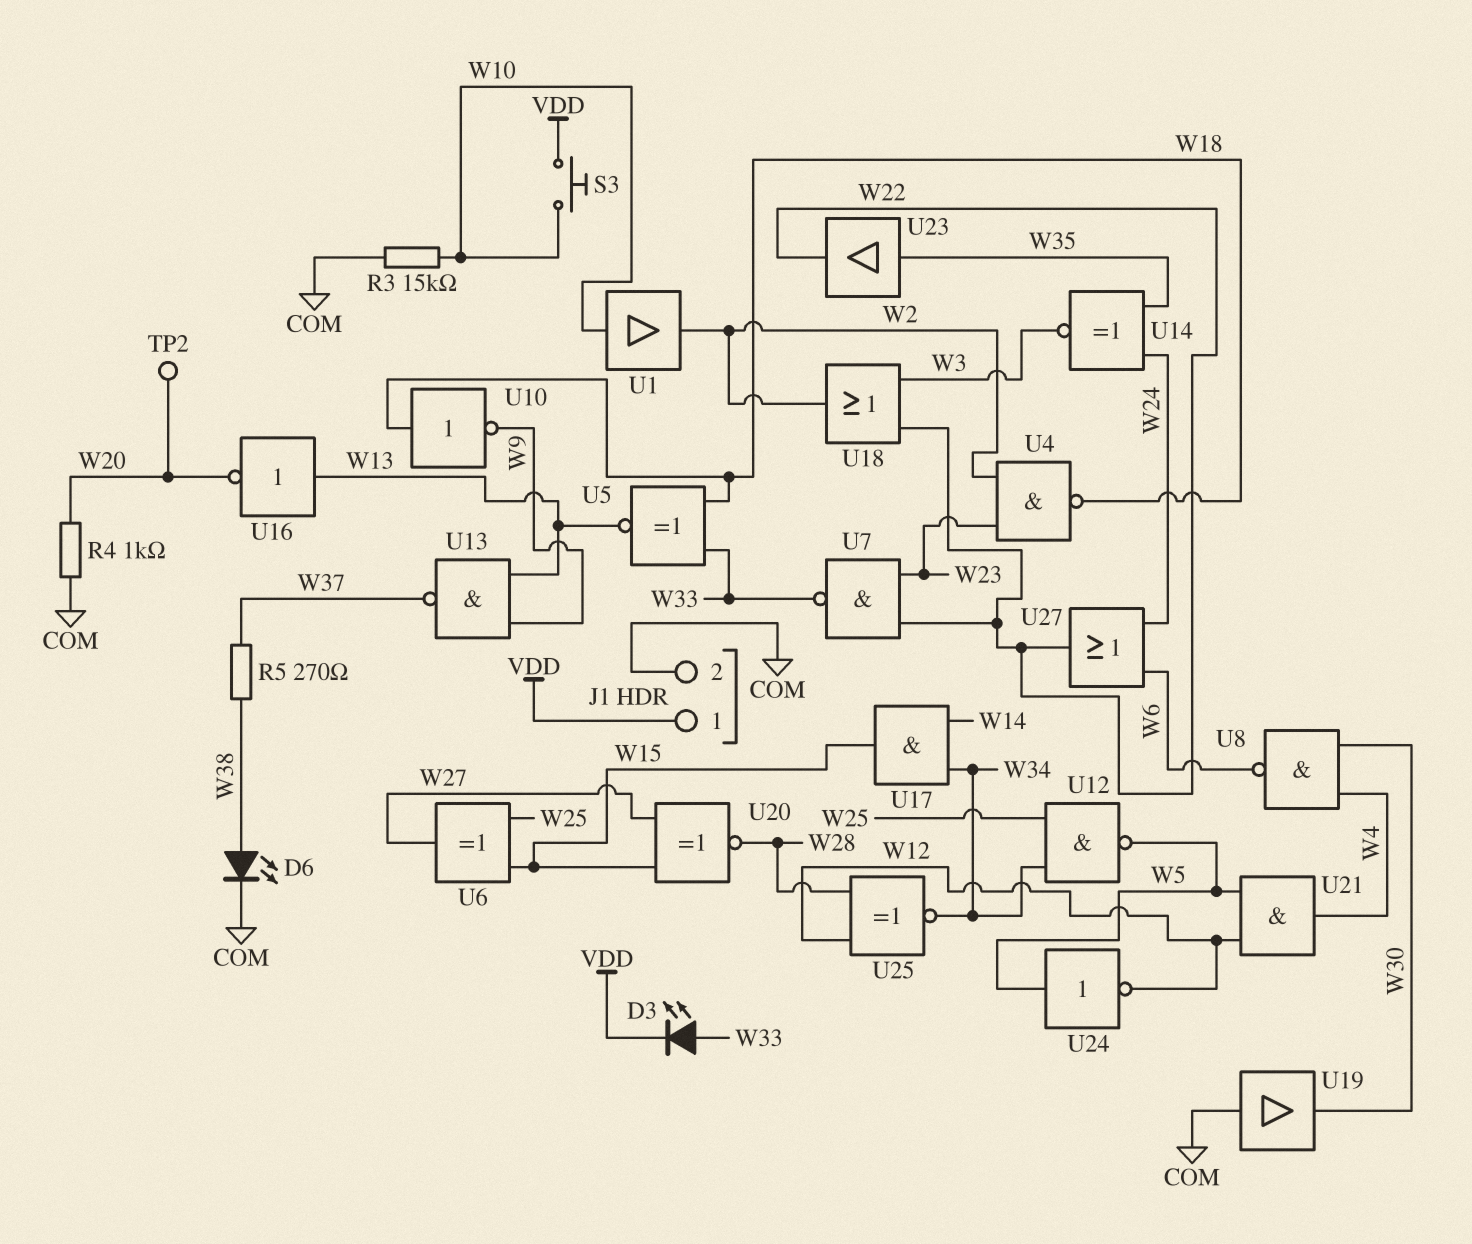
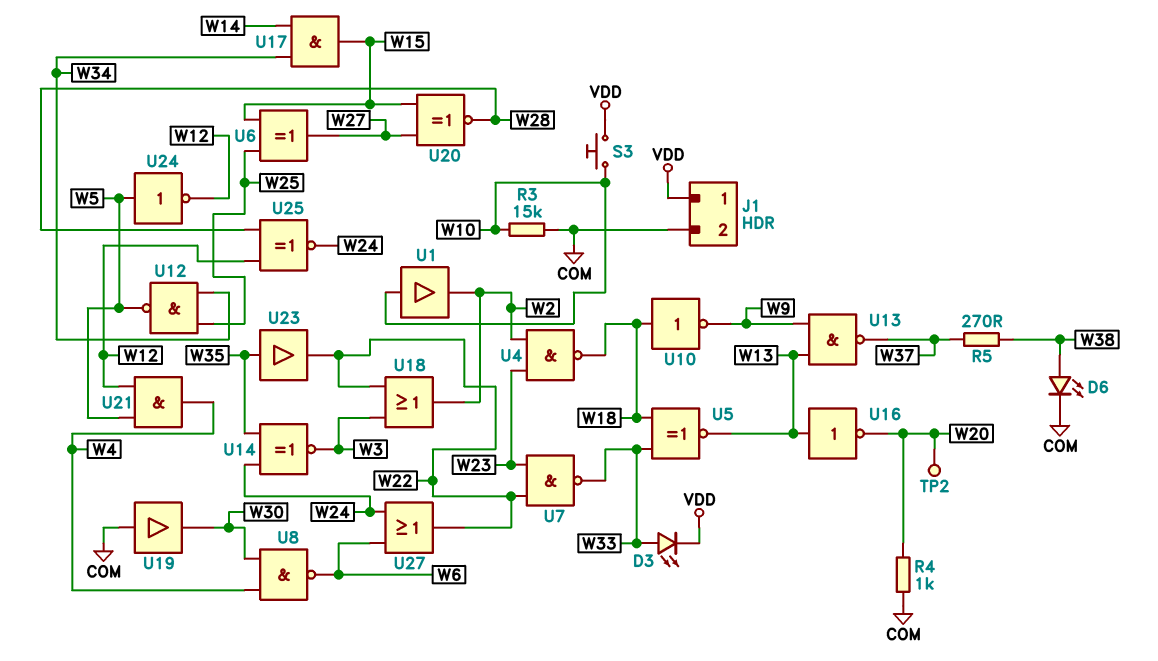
U25: XNOR (in W12, in W28, out W34) -> XNOR (in W12, in W28, out W24)

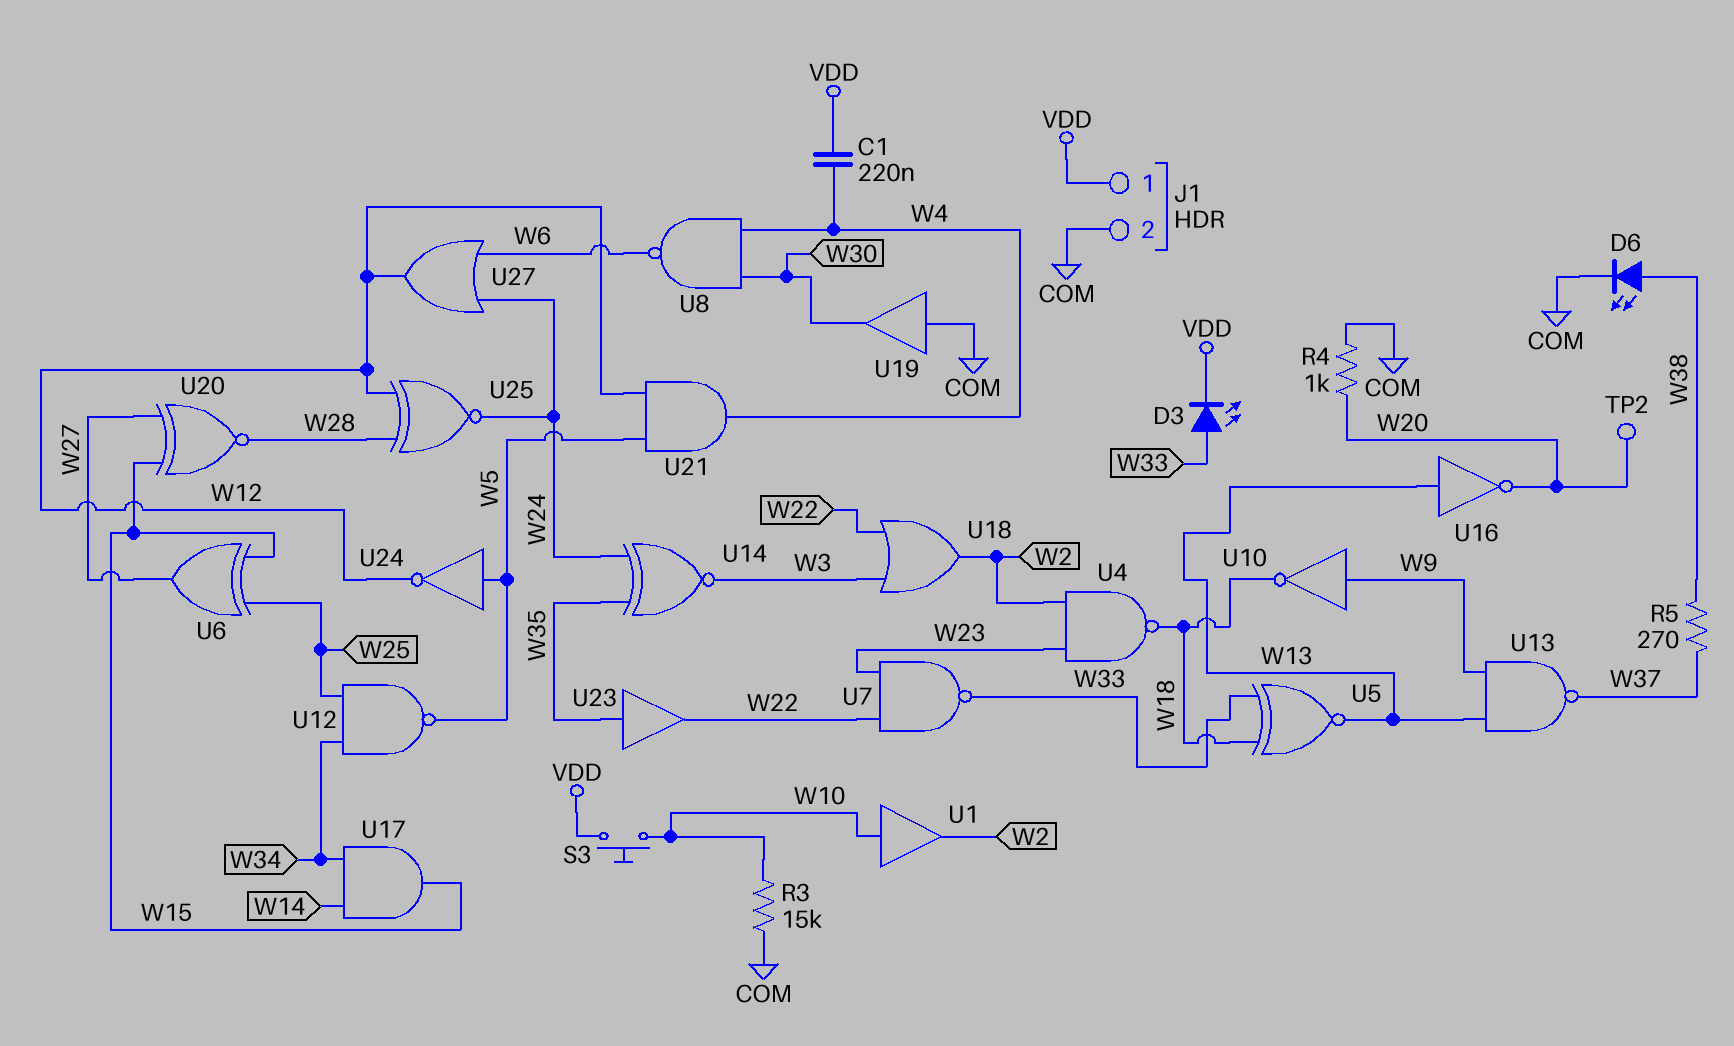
C1: none -> 220nF (VDD, W4)
U10: NOT (in W18, out W9) -> NOT (in W9, out W18)
U27: OR (in W6, in W24, out W22) -> OR (in W6, in W24, out W12)

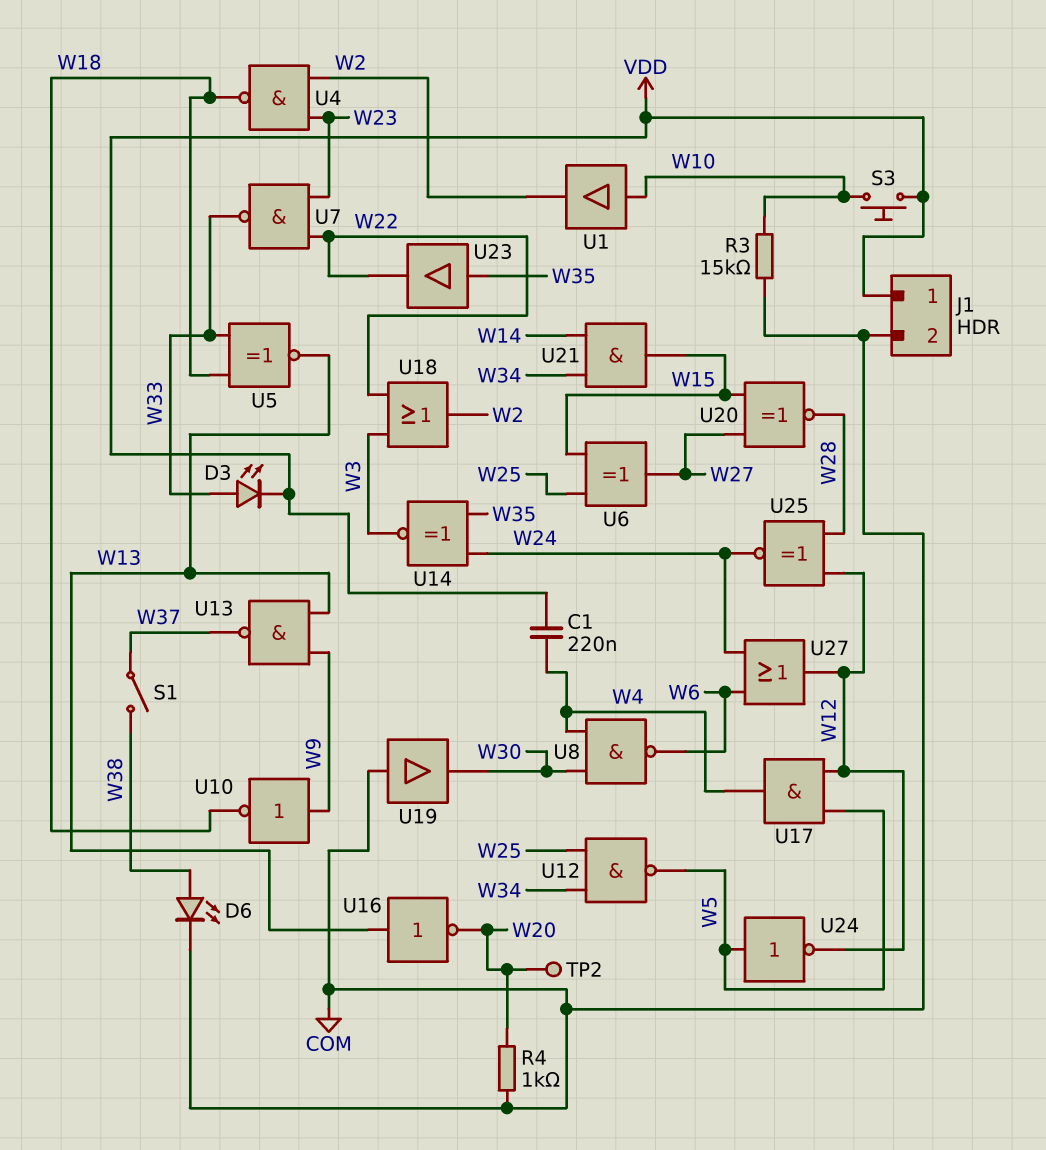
R5: 270 (W37, W38) -> none
S1: none -> switch (W37, W38)
U17: AND (in W14, in W34, out W15) -> AND (in W5, in W12, out W4)
U21: AND (in W5, in W12, out W4) -> AND (in W14, in W34, out W15)

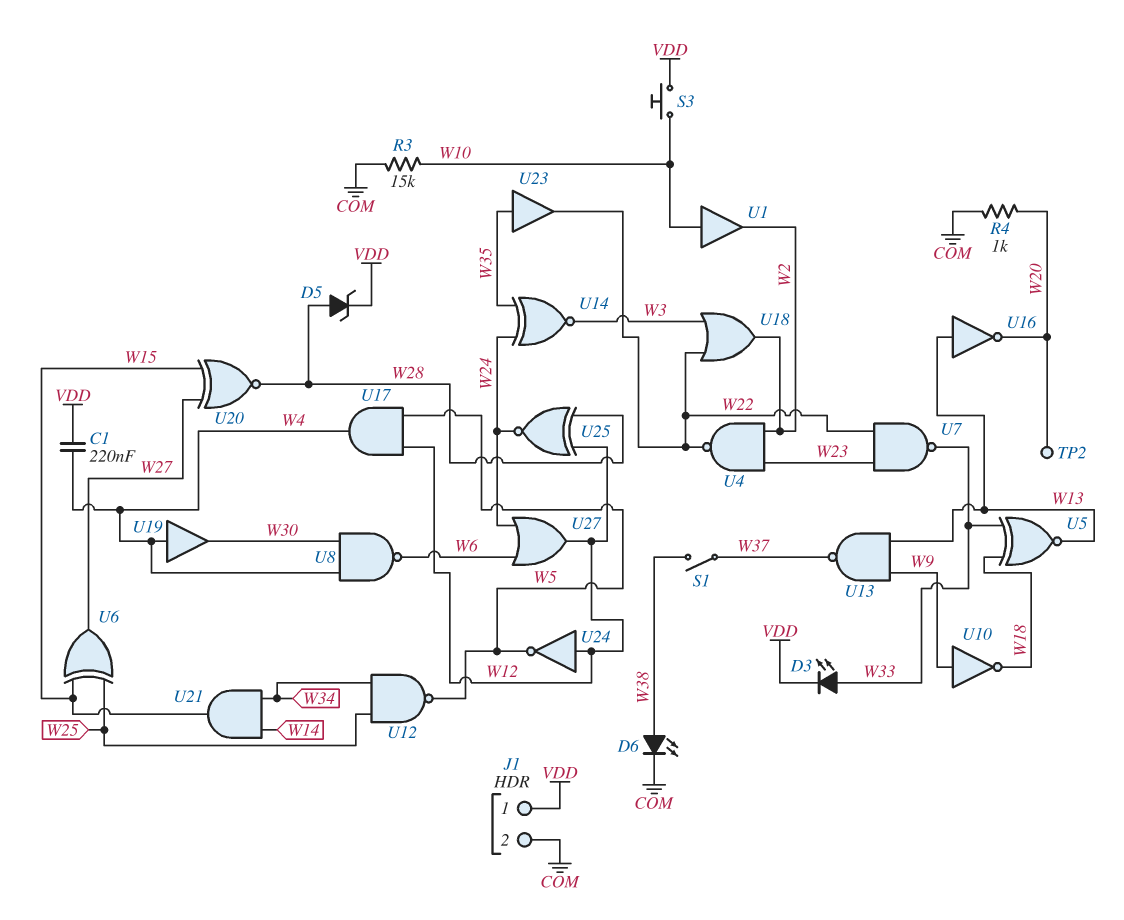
D5: none -> zener (A W28, K VDD)
U4: NAND (in W2, in W23, out W18) -> NAND (in W2, in W23, out W22)
U19: buffer (in COM, out W30) -> buffer (in W4, out W30)
U24: NOT (in W5, out W12) -> NOT (in W12, out W5)

